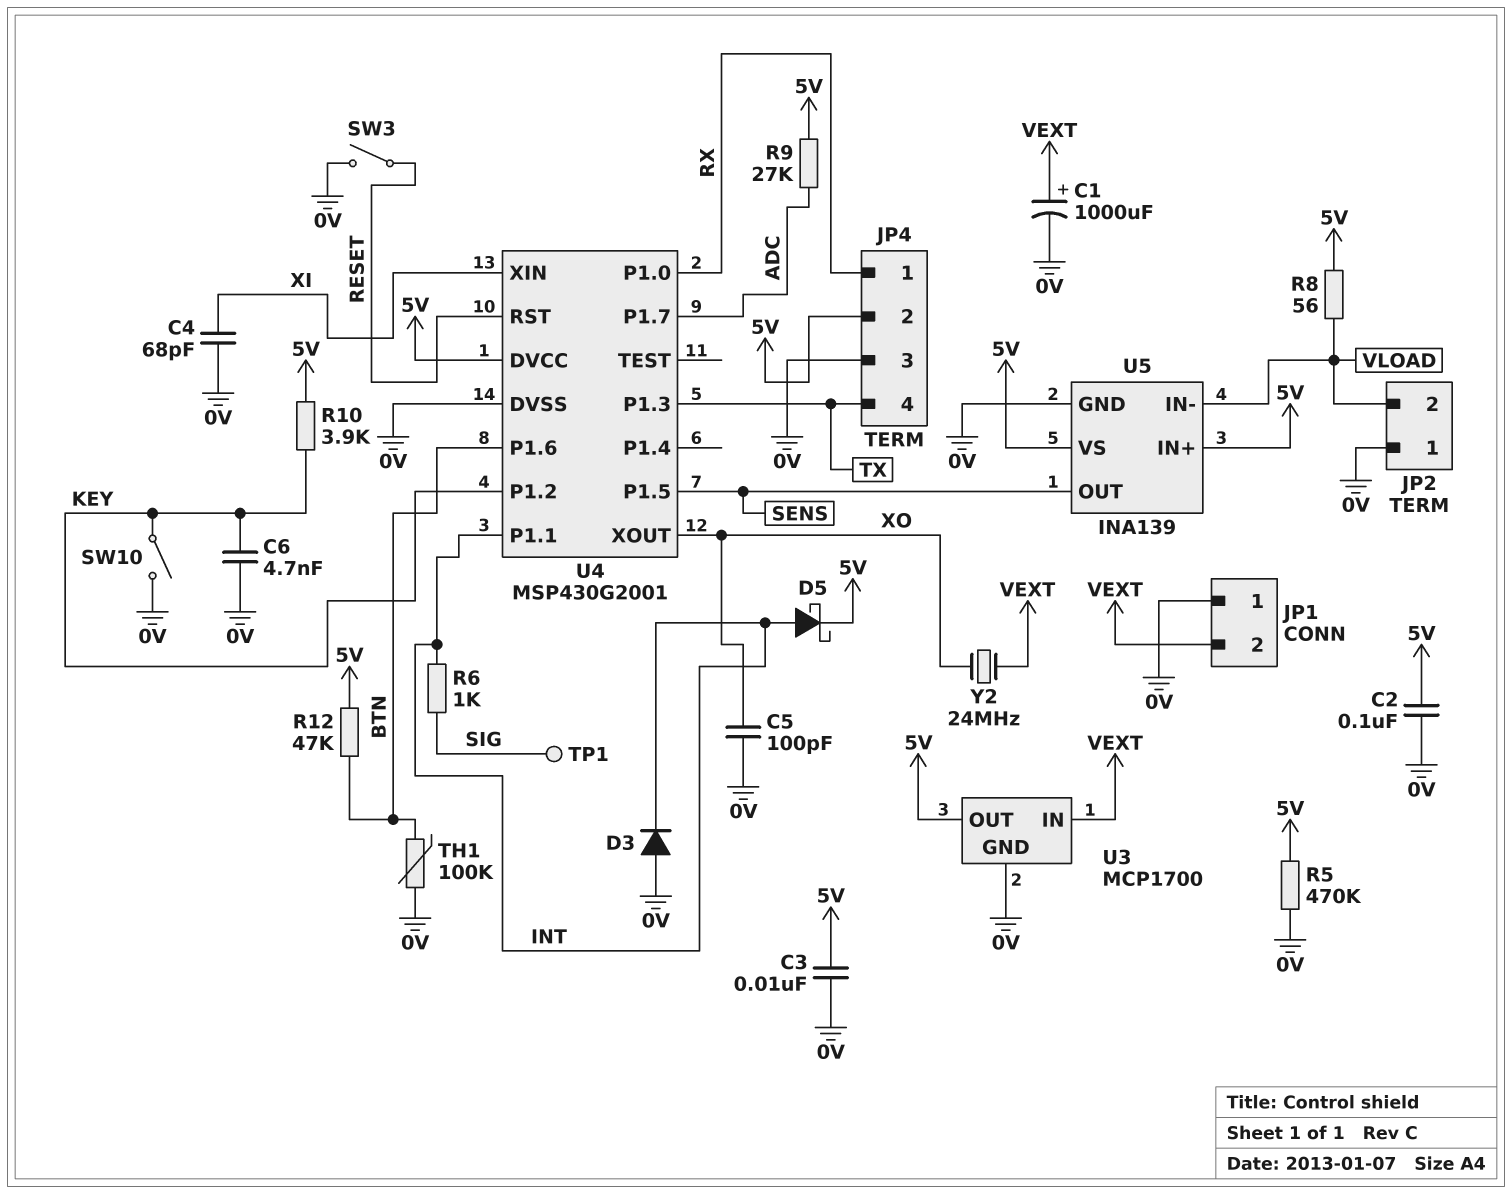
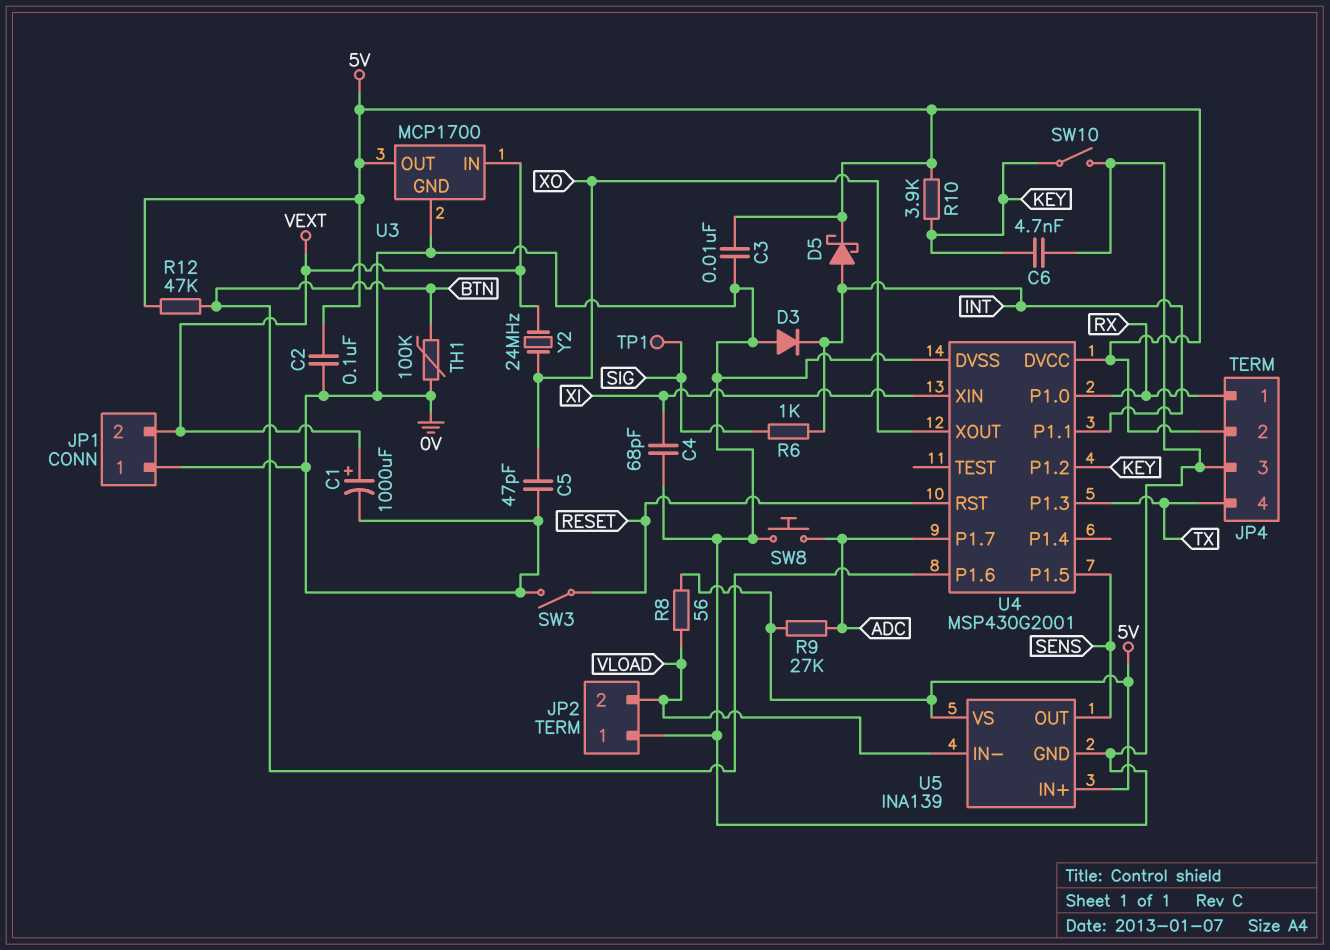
C5: 100pF (0V, XO) -> 47pF (0V, XO)
R5: 470k (0V, 5V) -> none
SW8: none -> button (0V, ADC)

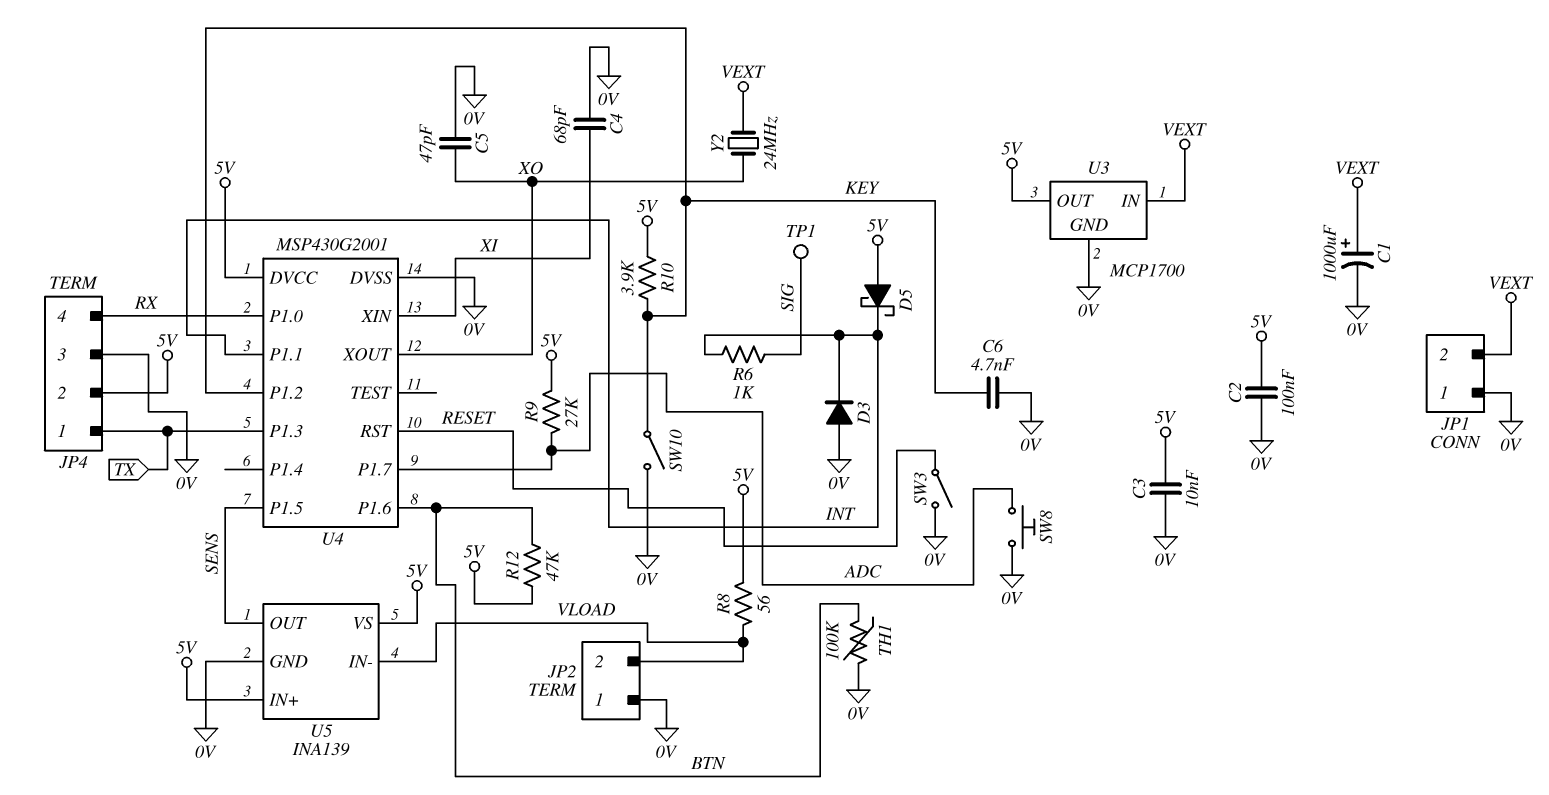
D5: schottky (A INT, K 5V) -> schottky (A 5V, K INT)
JP4 pin 1: RX -> TX
JP4 pin 4: TX -> RX

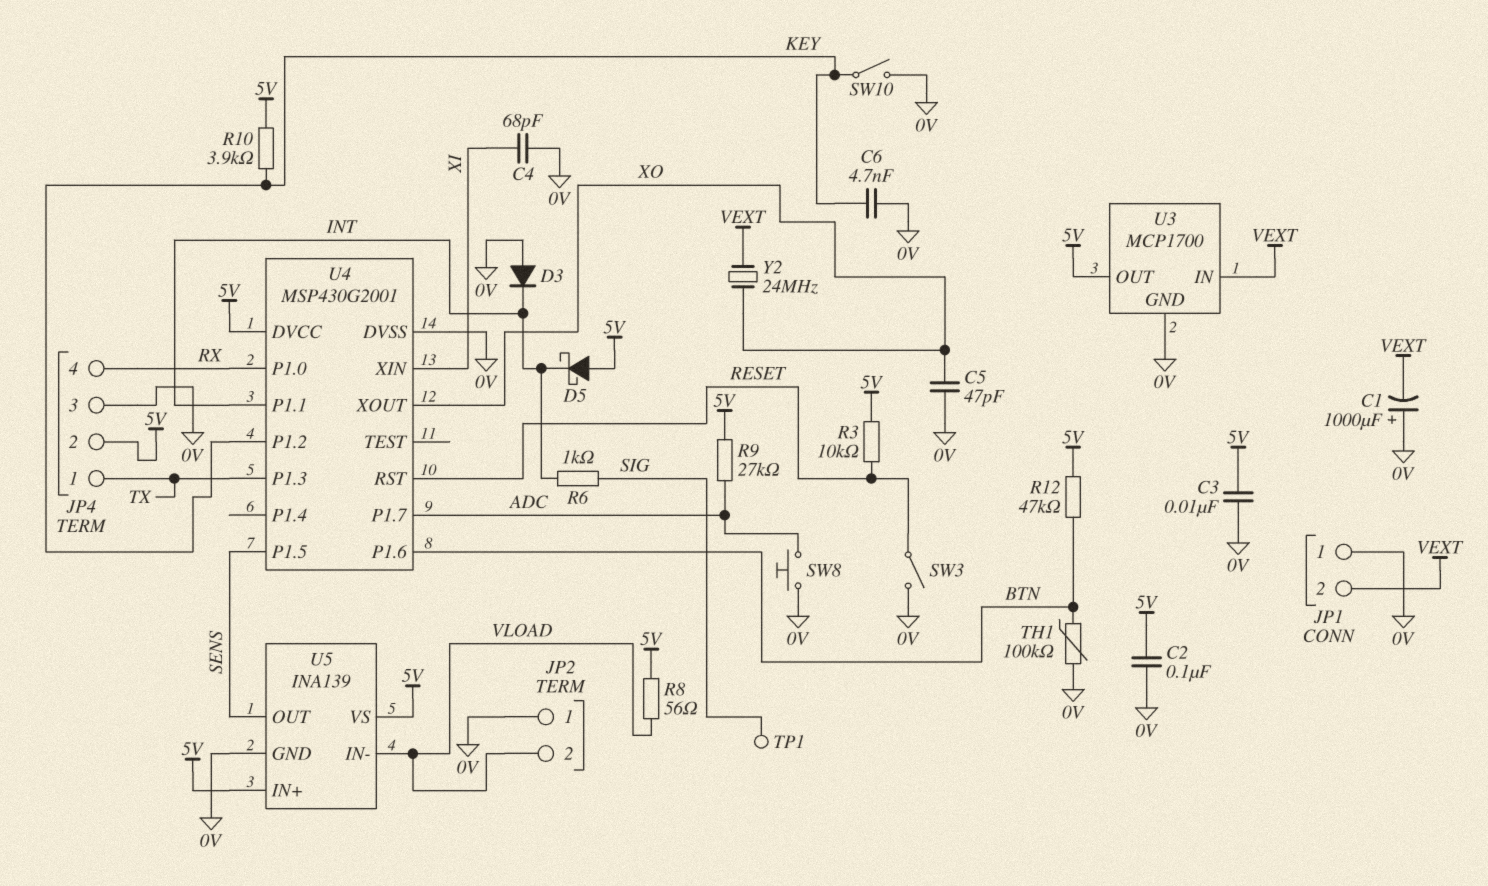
C1: 1000uF (plus VEXT, minus 0V) -> 1000uF (plus 0V, minus VEXT)
R3: none -> 10k (5V, RESET)

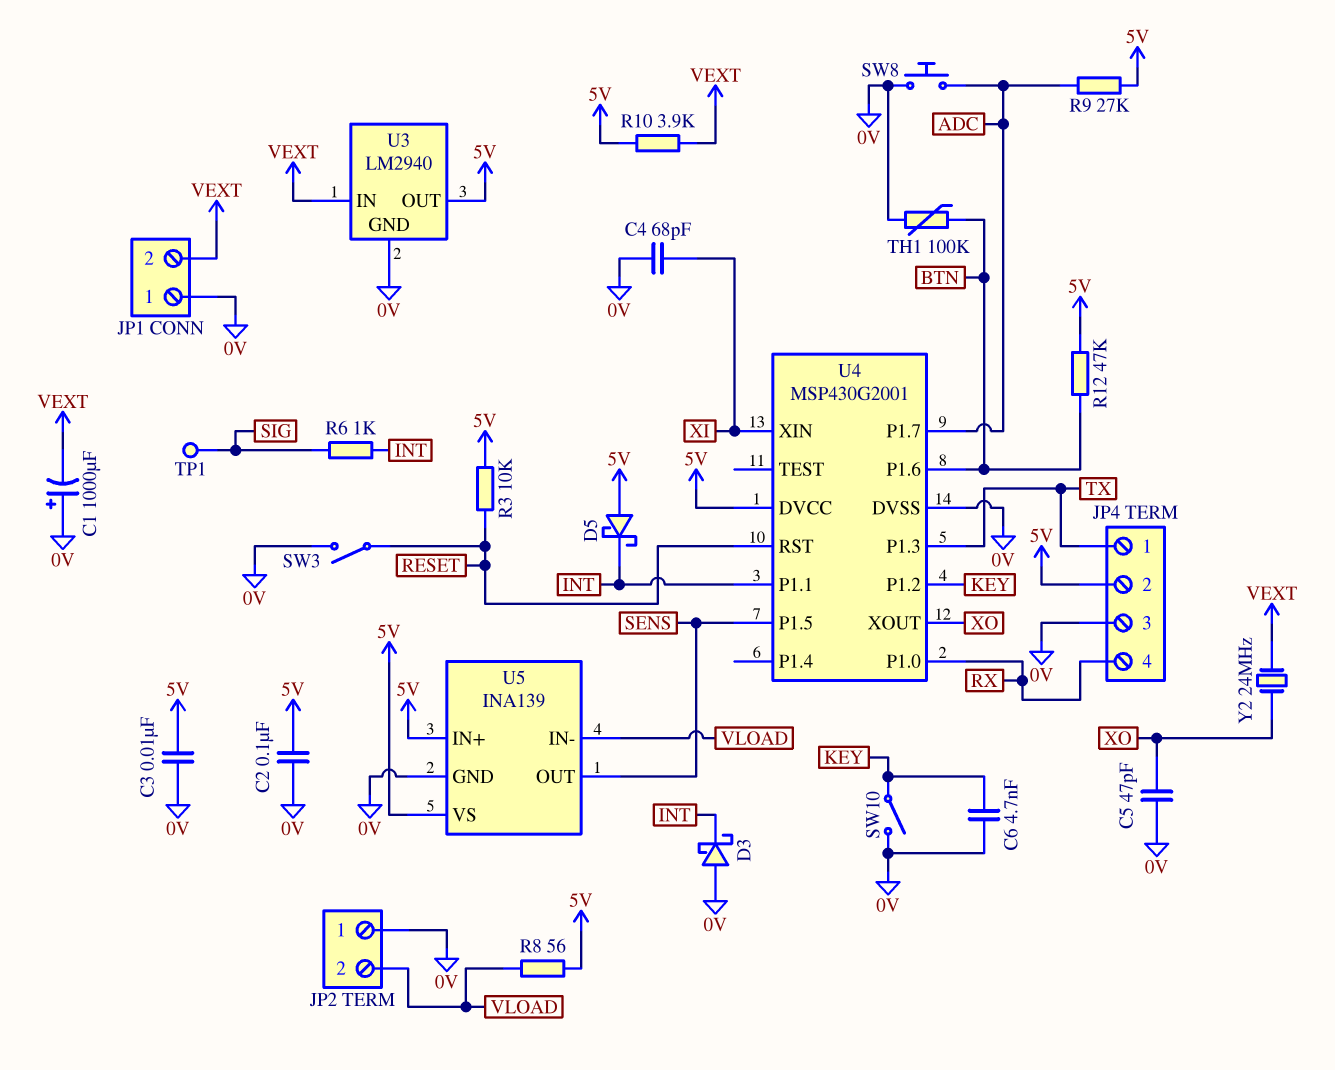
D3: diode (A 0V, K INT) -> schottky (A 0V, K INT)
R10: 3.9k (5V, KEY) -> 3.9k (5V, VEXT)
U3: MCP1700 -> LM2940

